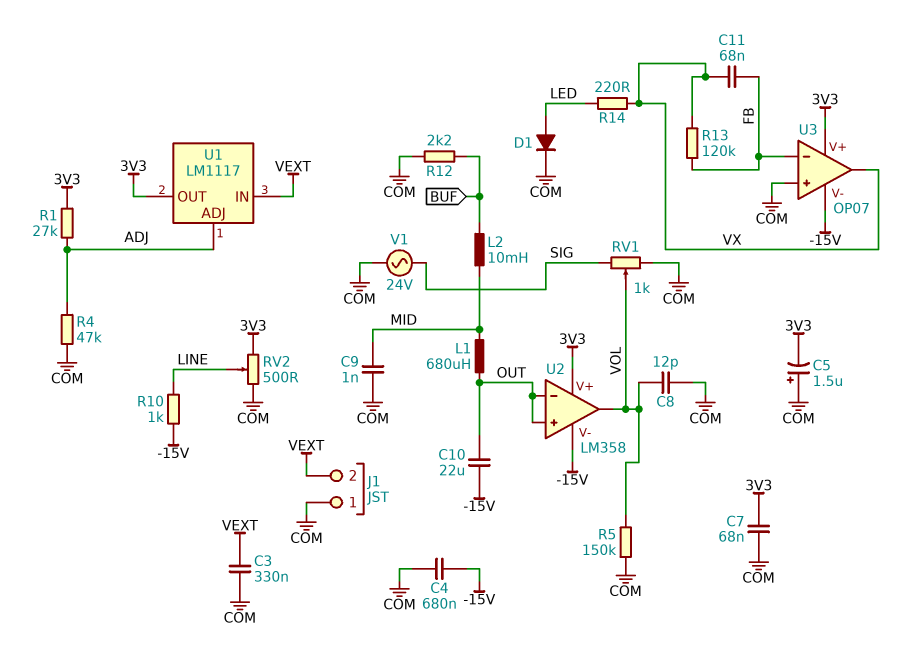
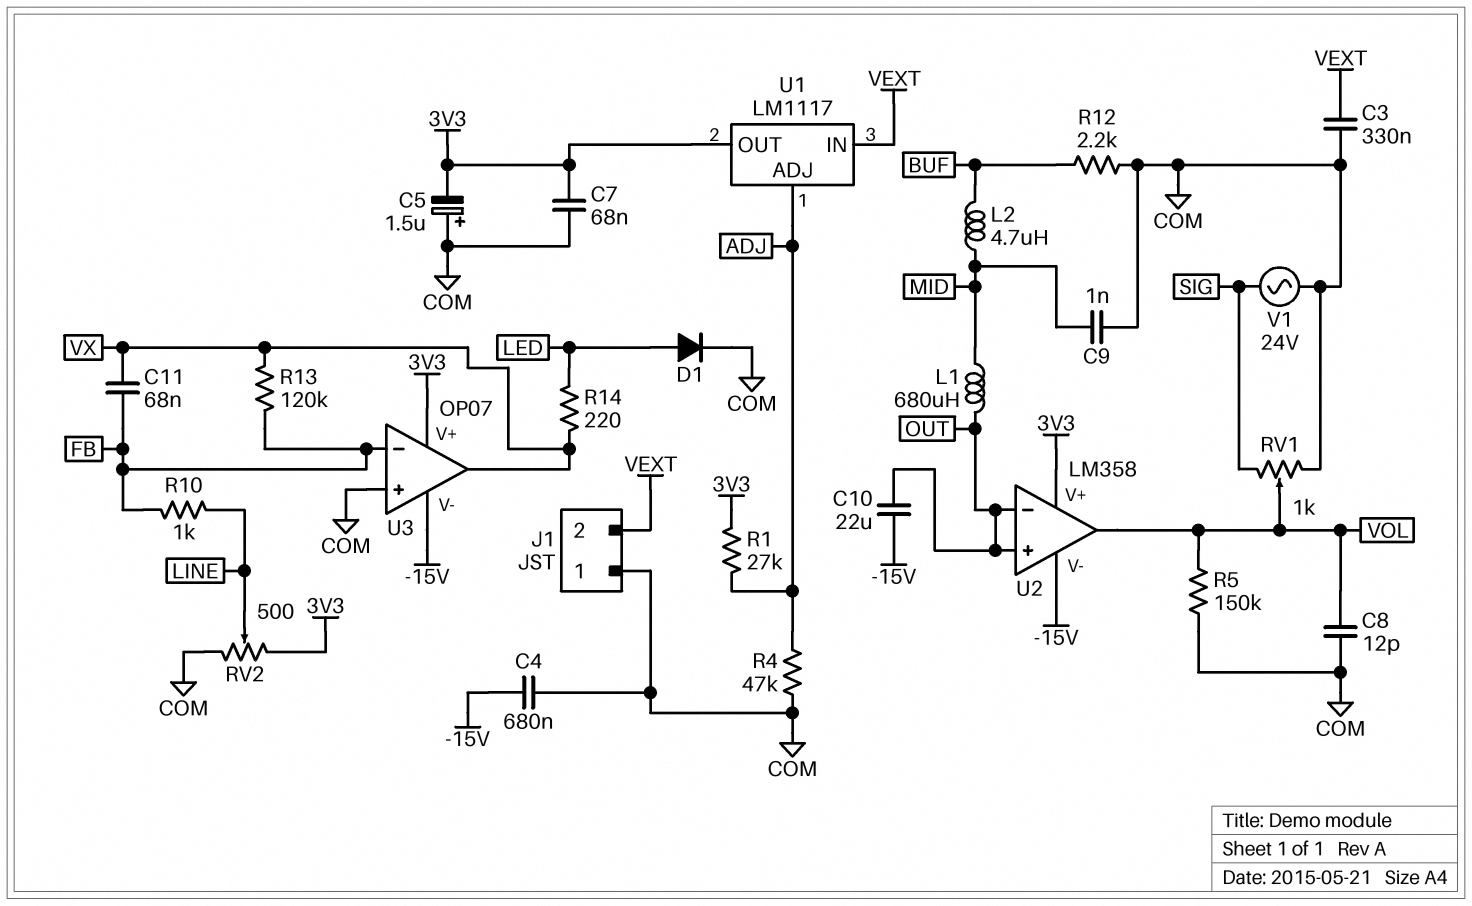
L2: 10mH (BUF, MID) -> 4.7uH (BUF, MID)
R10: 1k (-15V, LINE) -> 1k (FB, LINE)

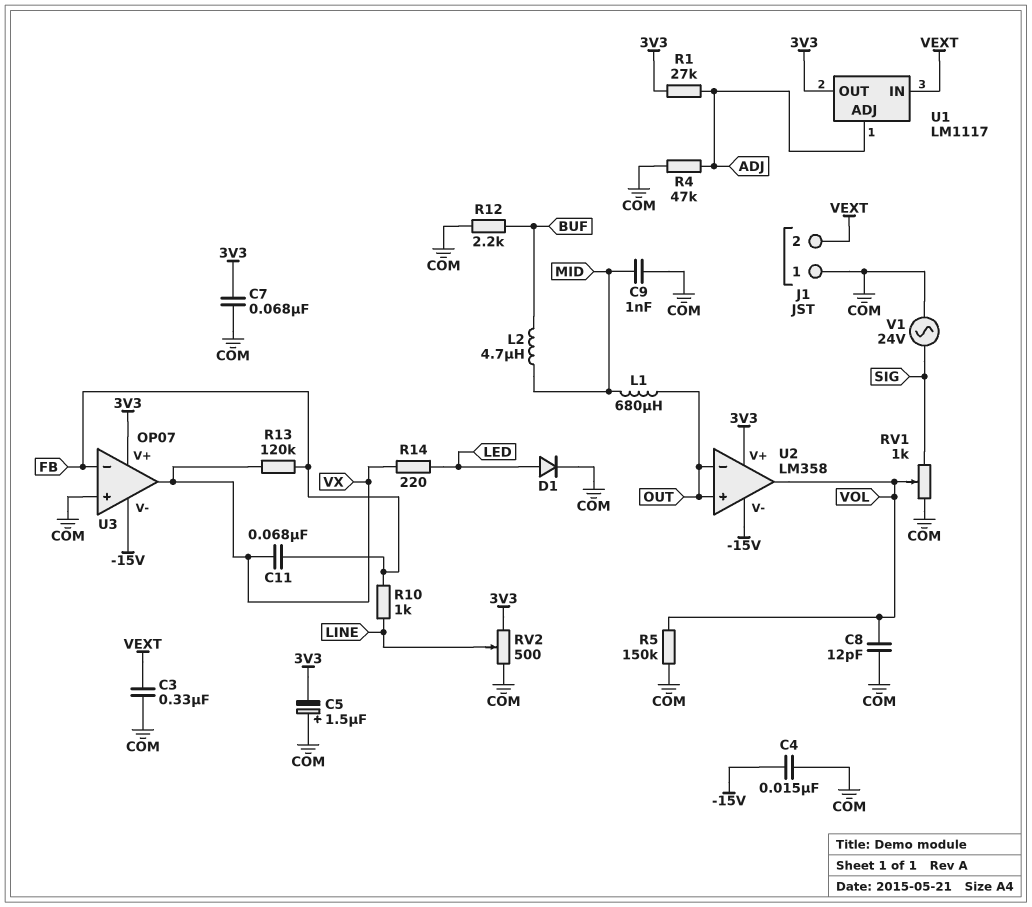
C4: 680nF (-15V, COM) -> 15nF (-15V, COM)
C10: 22uF (-15V, OUT) -> none

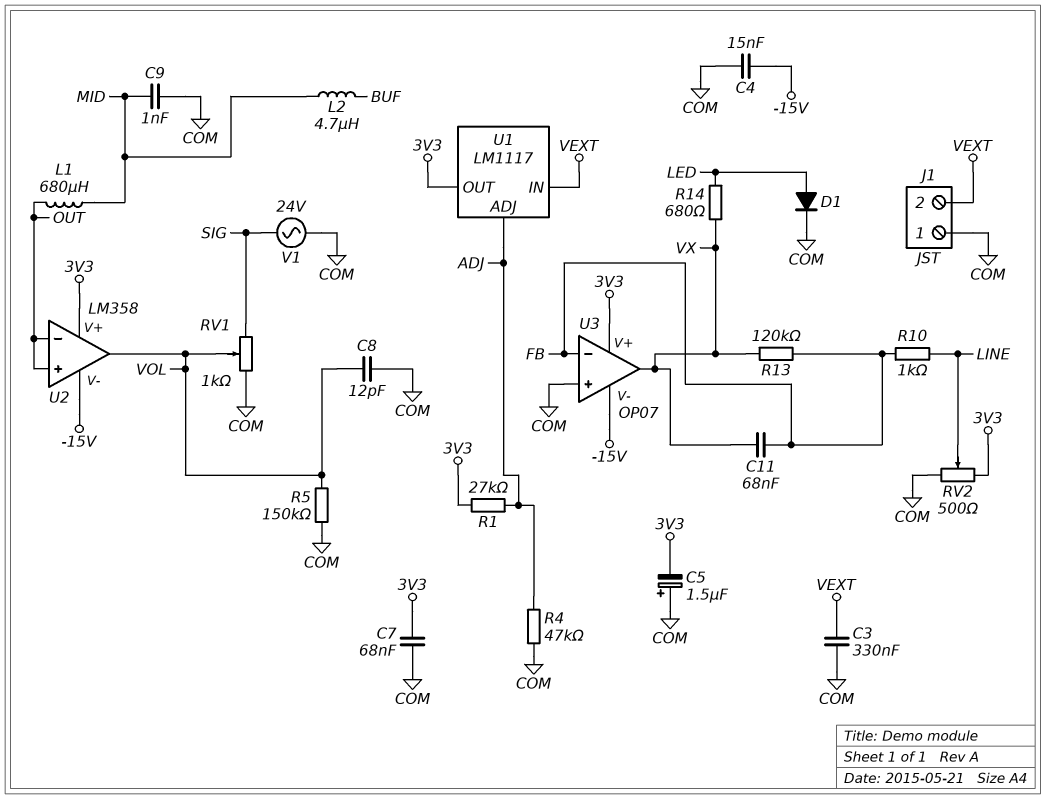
R12: 2.2k (BUF, COM) -> none
R14: 220 (LED, VX) -> 680 (LED, VX)

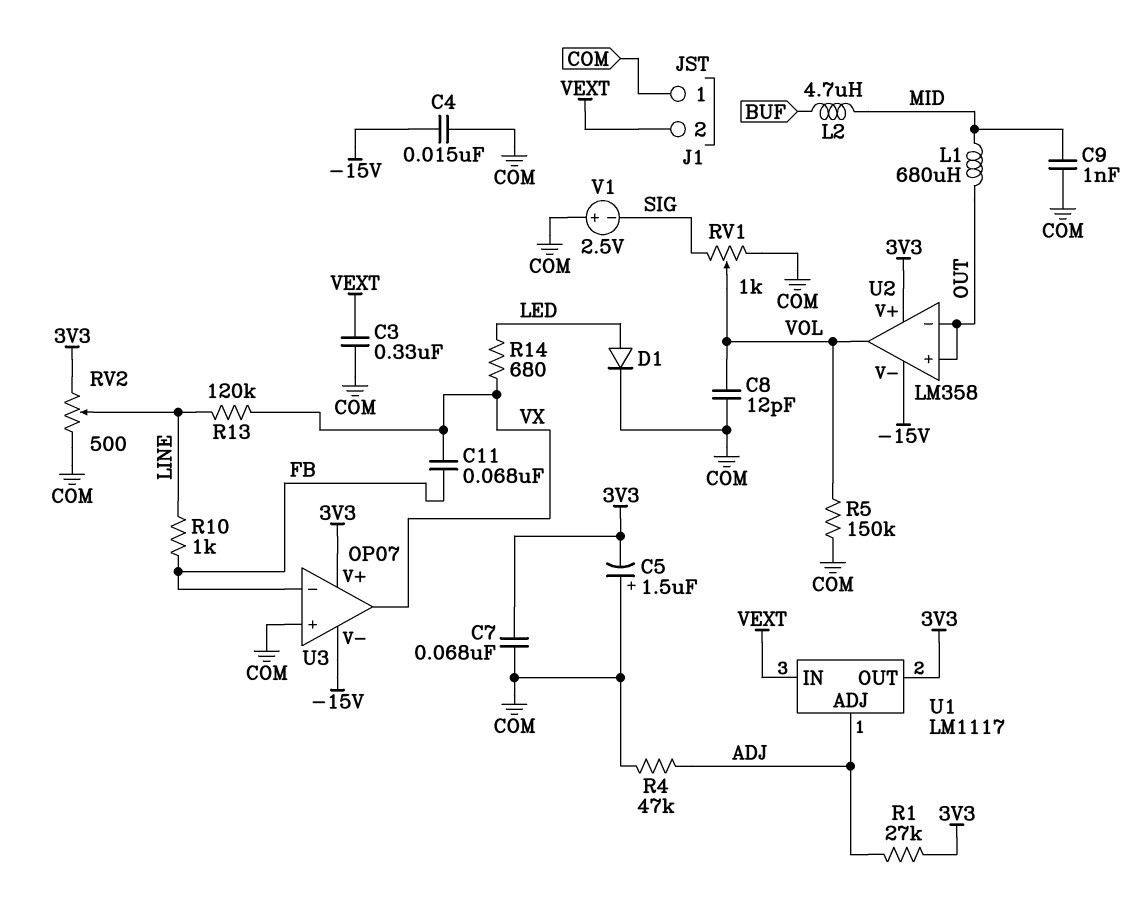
R13: 120k (FB, VX) -> 120k (LINE, VX)
V1: AC 24V (COM, SIG) -> 2.5V (plus COM, minus SIG)

